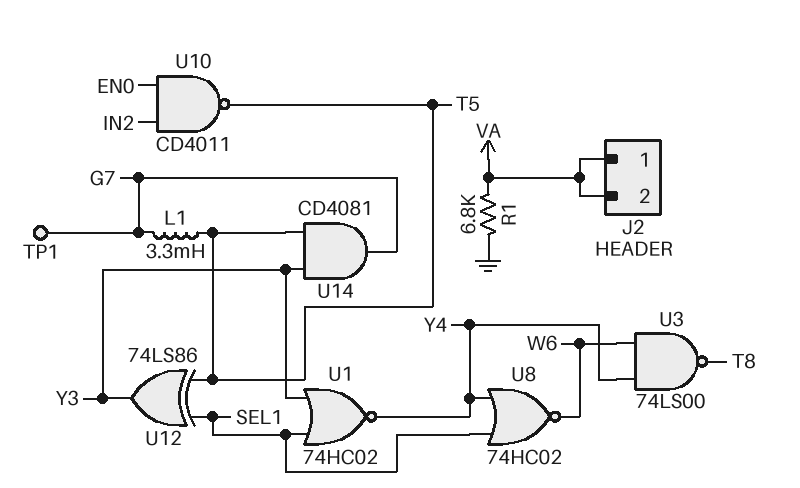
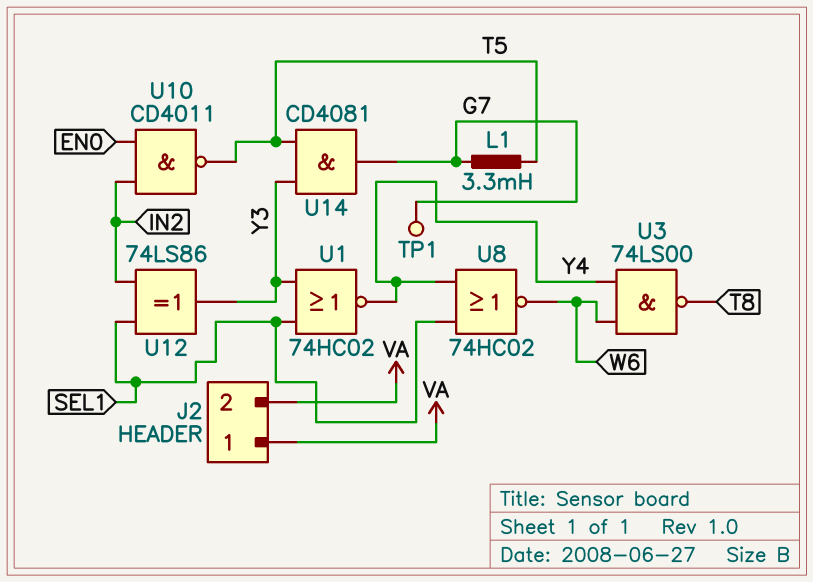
R1: 6.8k (GND, VA) -> none
U12: XOR 74LS86 (in SEL1, in T5, out Y3) -> XOR 74LS86 (in IN2, in SEL1, out Y3)

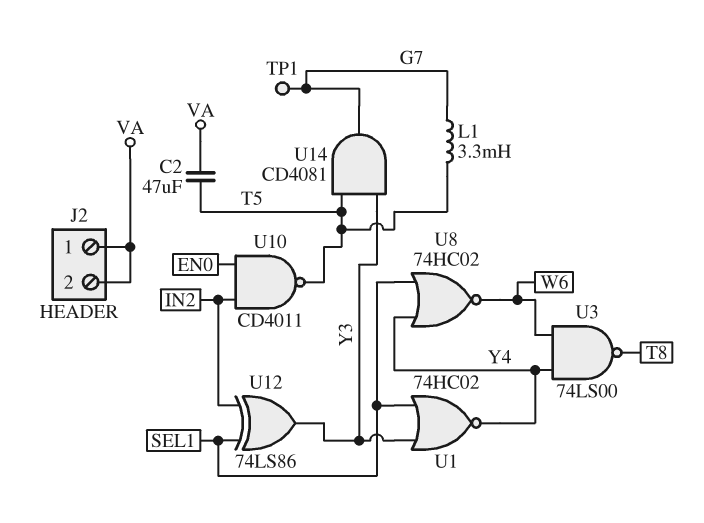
C2: none -> 47uF (T5, VA)

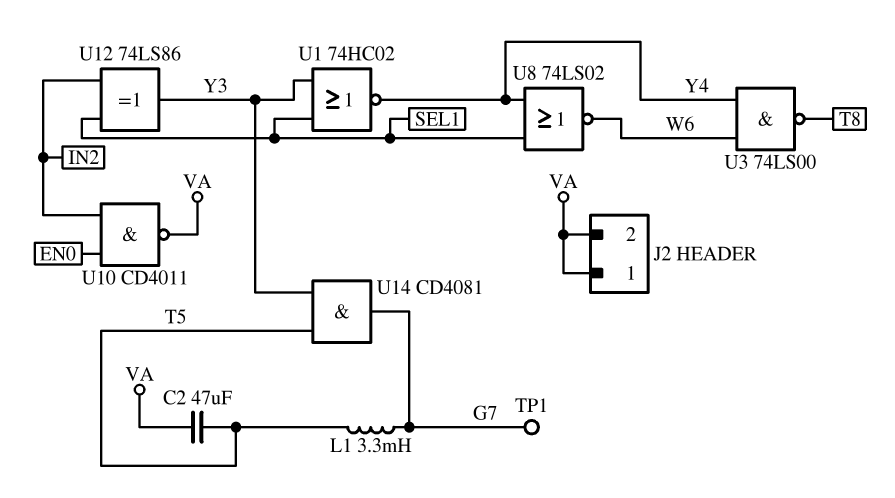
U8: NOR 74HC02 (in SEL1, in Y4, out W6) -> NOR 74LS02 (in SEL1, in Y4, out W6)
U10: NAND CD4011 (in EN0, in IN2, out T5) -> NAND CD4011 (in EN0, in IN2, out VA)

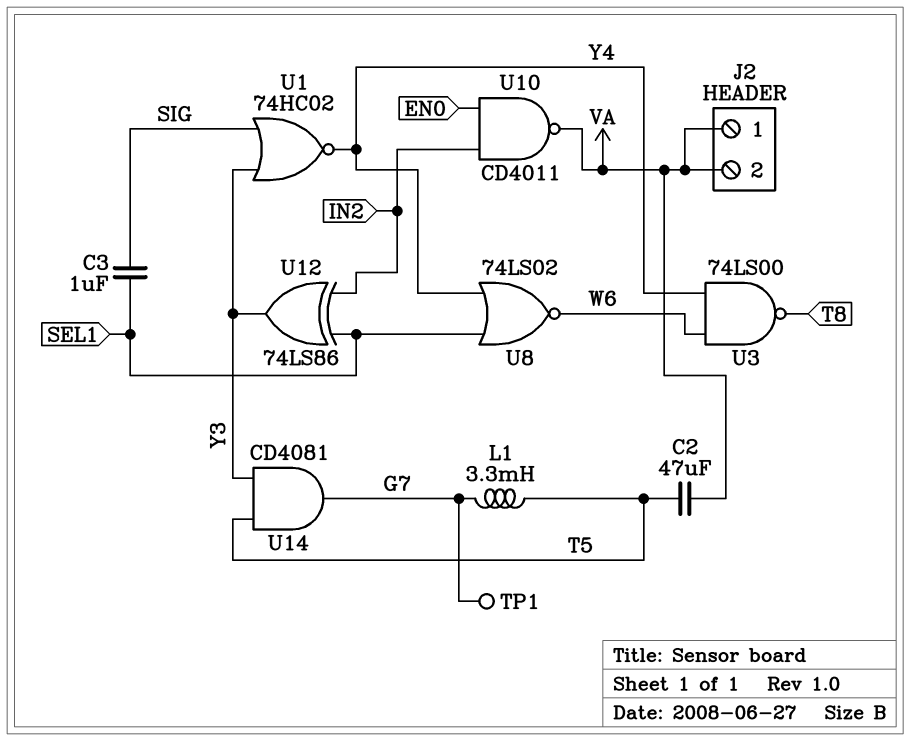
C3: none -> 1uF (SEL1, SIG)
U1: NOR 74HC02 (in SEL1, in Y3, out Y4) -> NOR 74HC02 (in SIG, in Y3, out Y4)

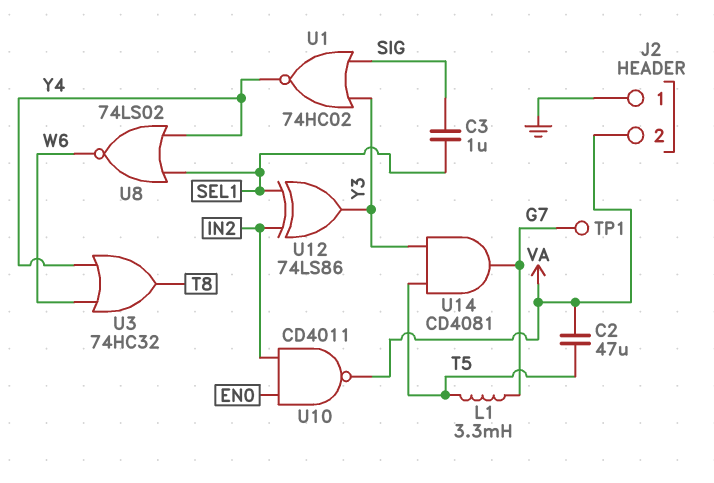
J2 pin 1: VA -> GND
U3: NAND 74LS00 (in W6, in Y4, out T8) -> OR 74HC32 (in W6, in Y4, out T8)

